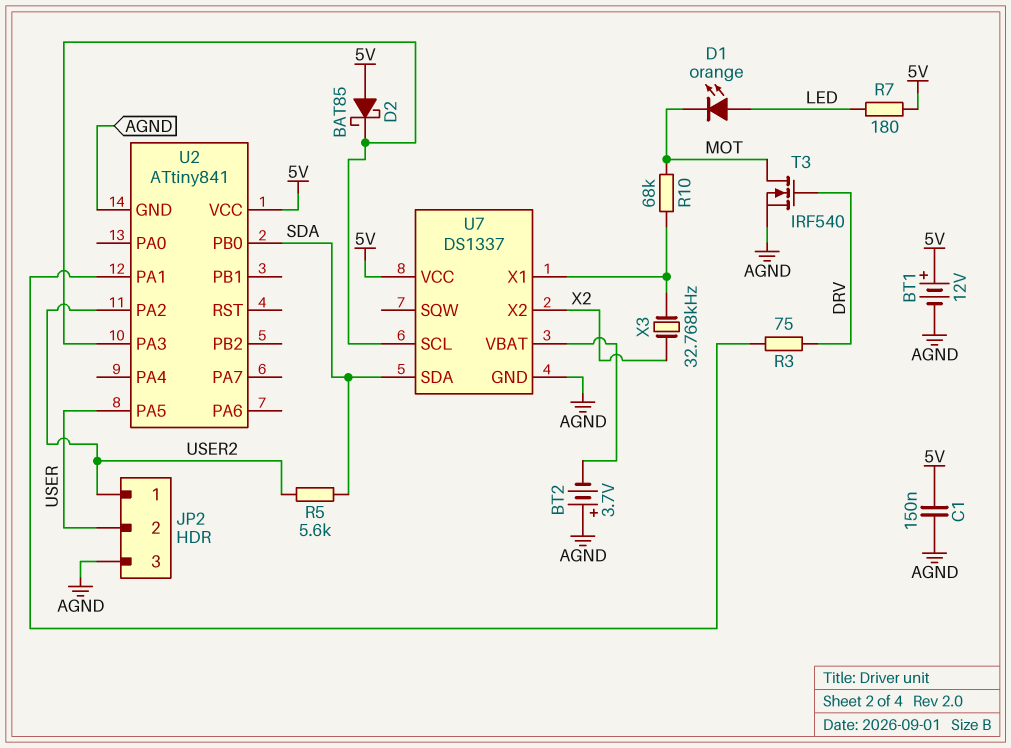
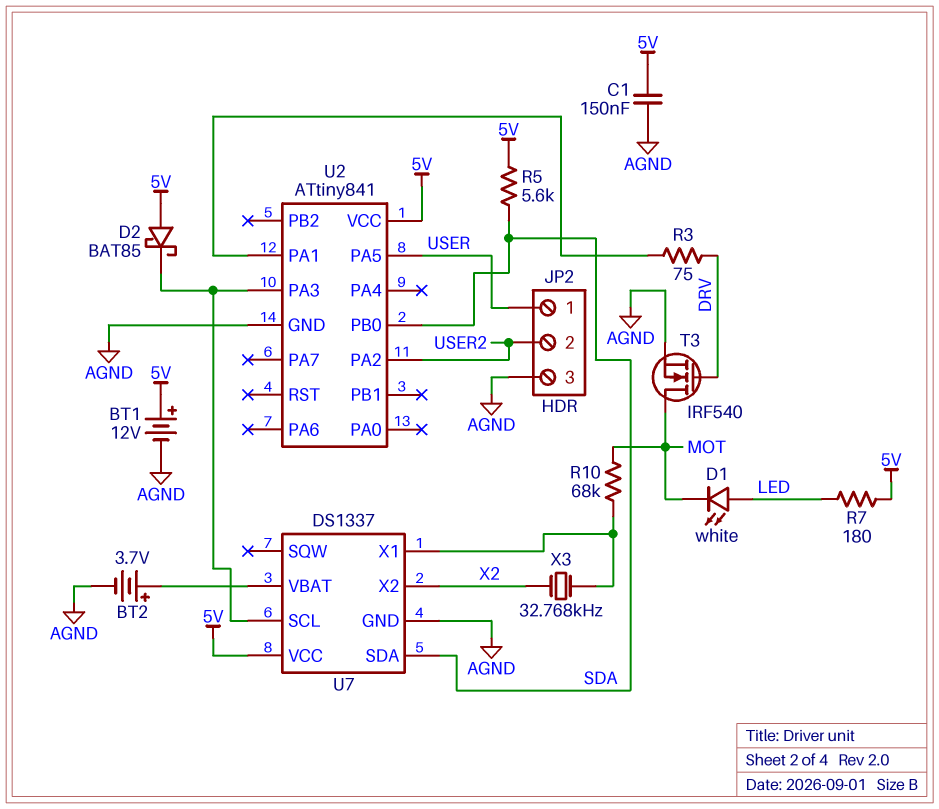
BT2: 3.7V (plus AGND, minus U7/VBAT) -> 3.7V (plus U7/VBAT, minus AGND)
D1: LED orange (A LED, K MOT) -> LED white (A LED, K MOT)
JP2 pin 1: USER2 -> USER
JP2 pin 2: USER -> USER2
R5: 5.6k (SDA, USER2) -> 5.6k (5V, SDA)

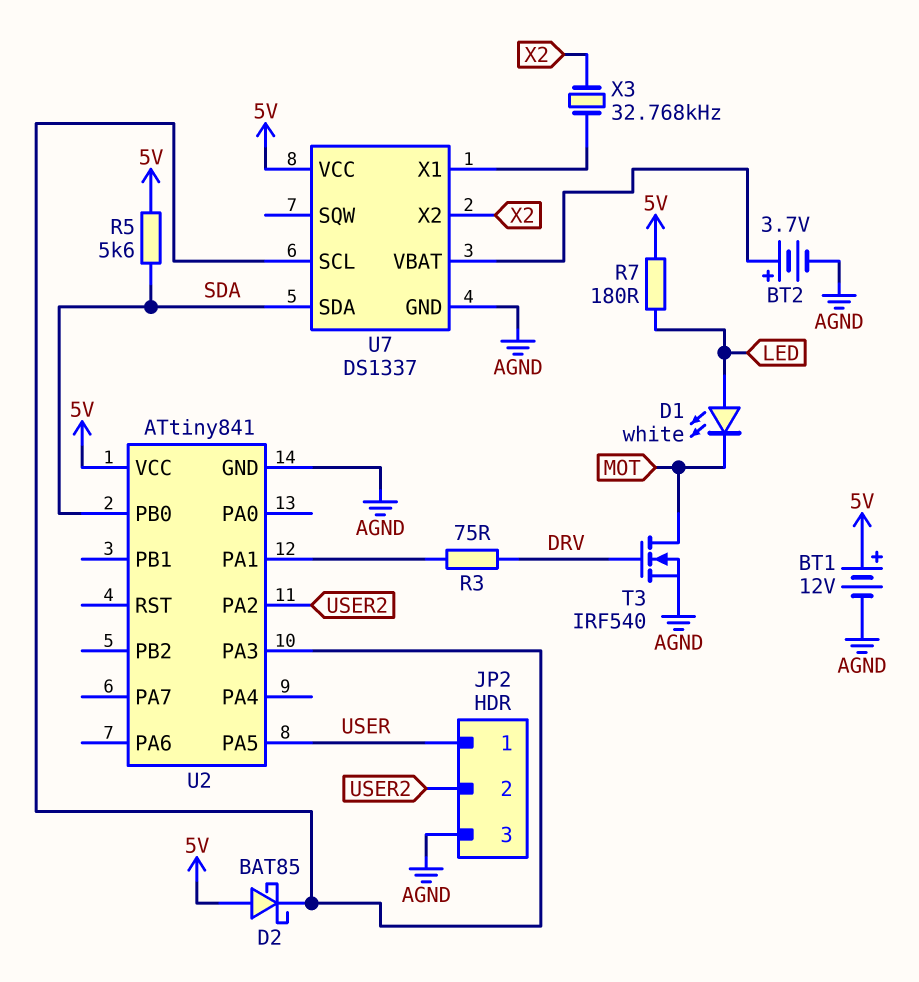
C1: 150nF (5V, AGND) -> none
R10: 68k (MOT, U7/X1) -> none

